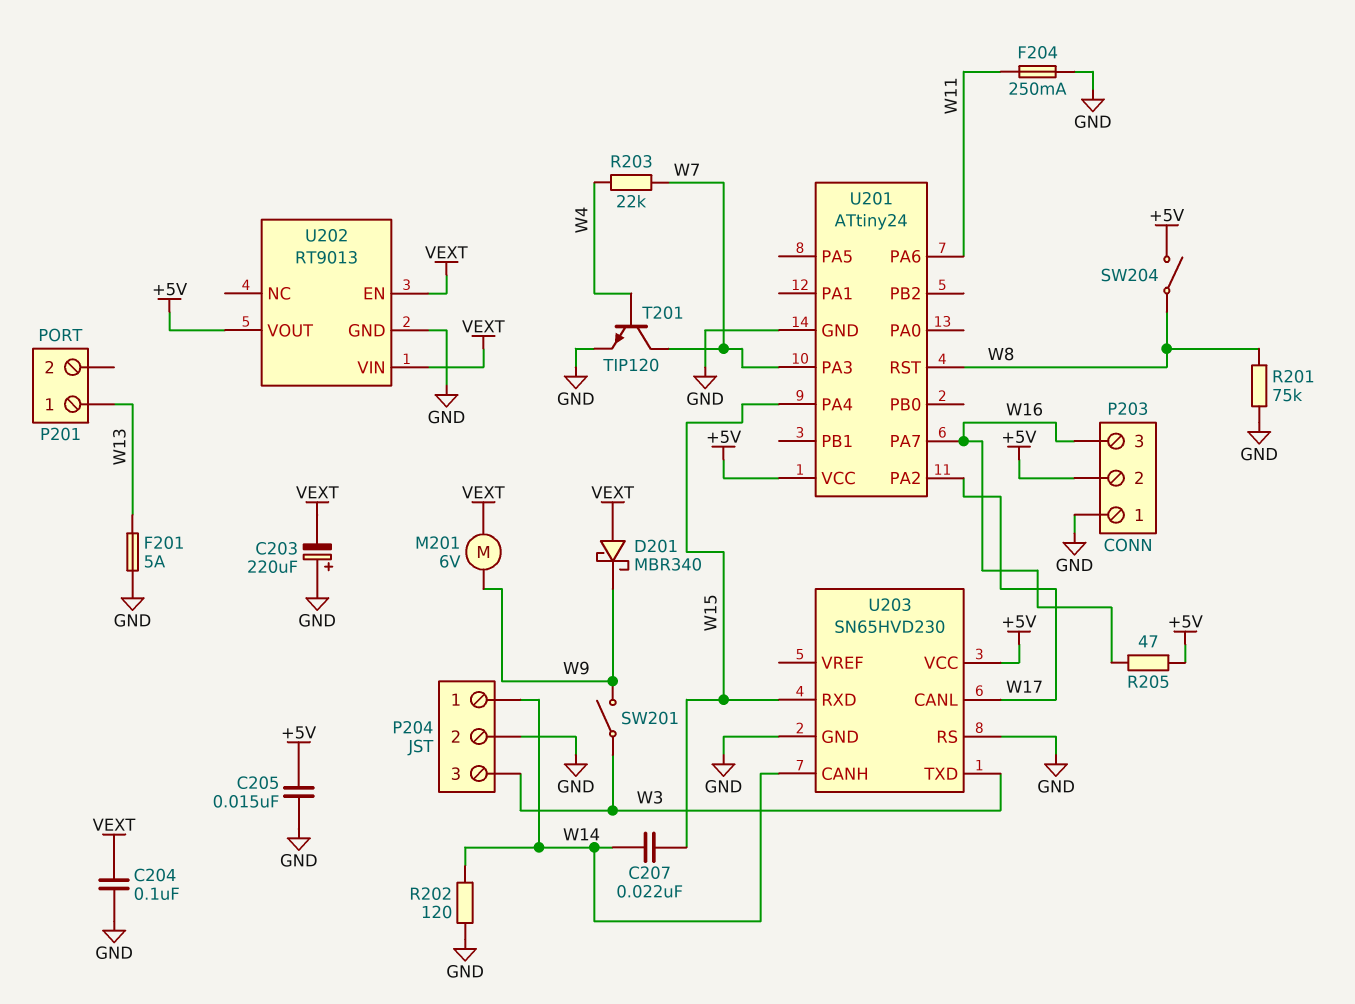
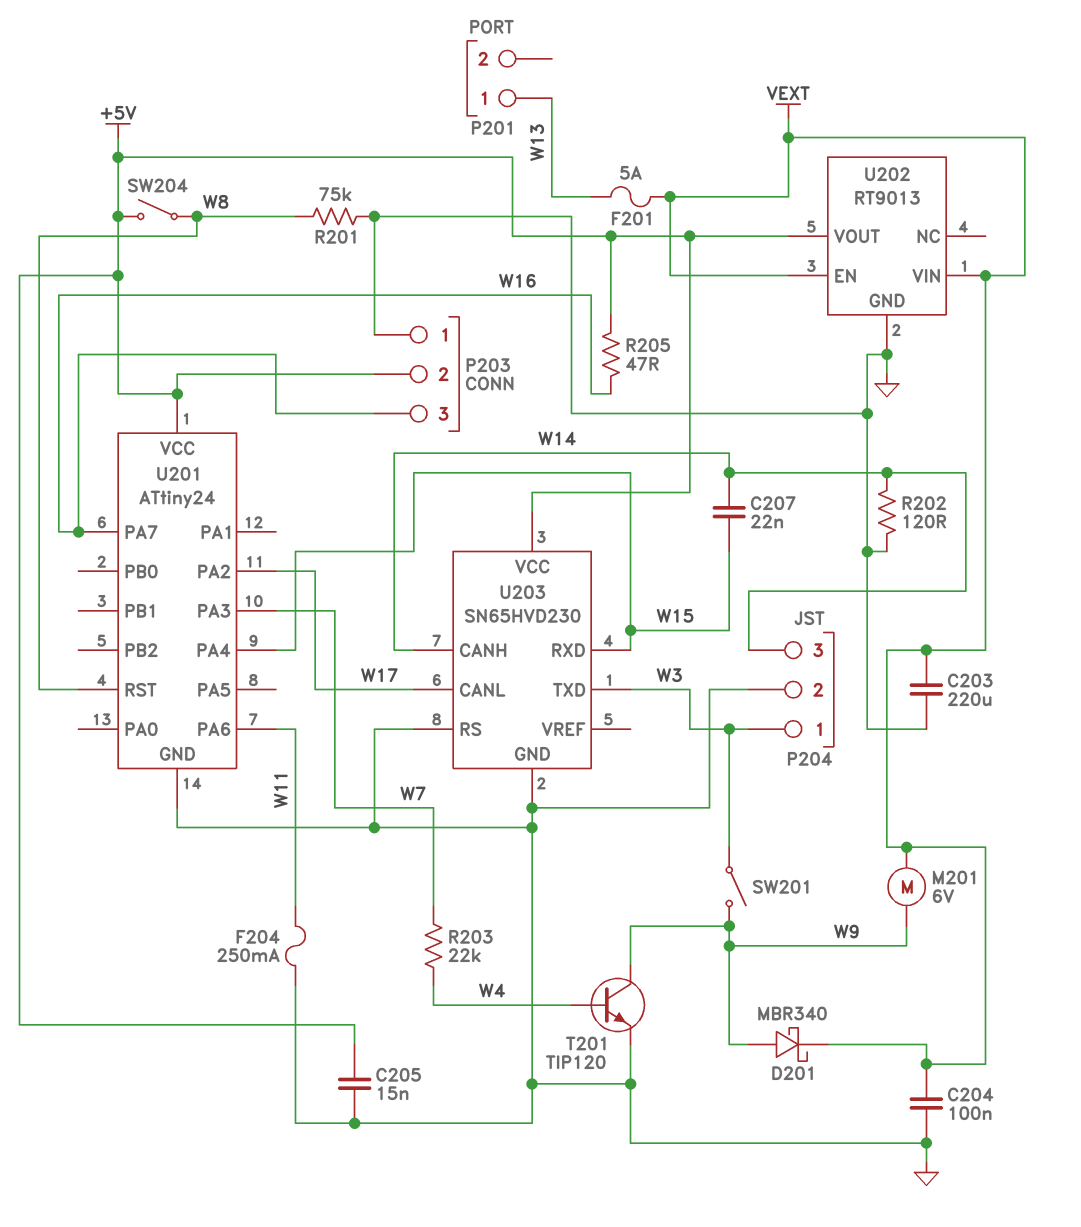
C203: 220uF (plus GND, minus VEXT) -> 220uF (GND, VEXT)
D201: schottky MBR340 (A VEXT, K W9) -> schottky MBR340 (A W9, K VEXT)
F201: 5A (GND, W13) -> 5A (VEXT, W13)
P204 pin 1: W14 -> W3
P204 pin 3: W3 -> W14
T201: NPN TIP120 (B W4, C W7, E GND) -> NPN TIP120 (B W4, C W9, E GND)

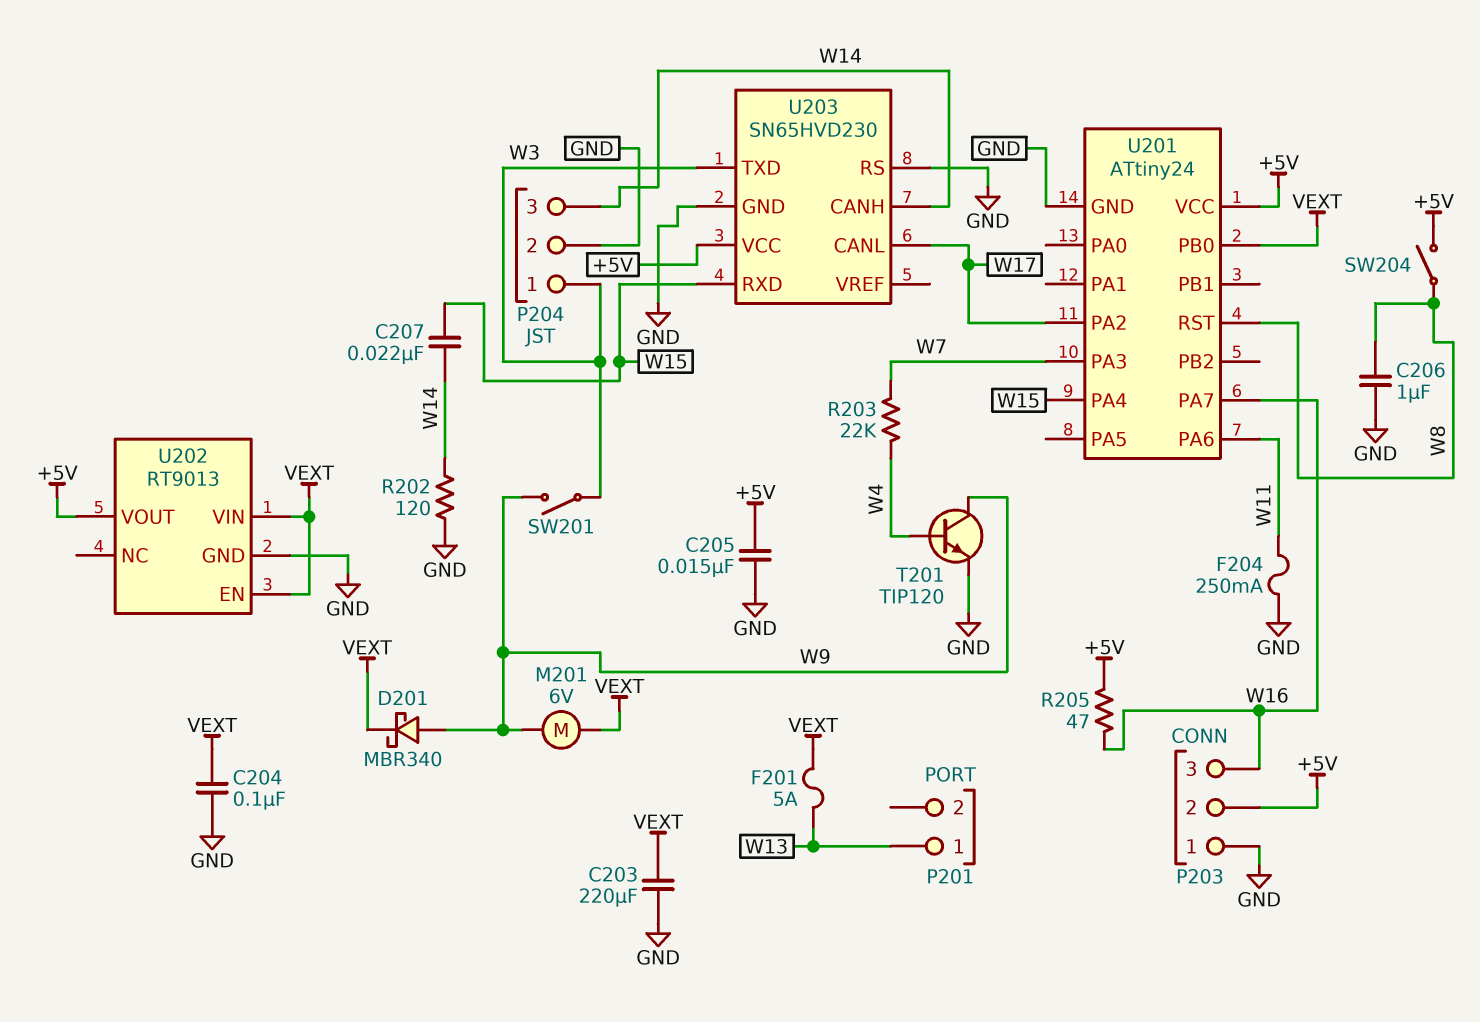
C206: none -> 1uF (GND, W8)
R201: 75k (GND, W8) -> none
U201 pin PB0: none -> VEXT

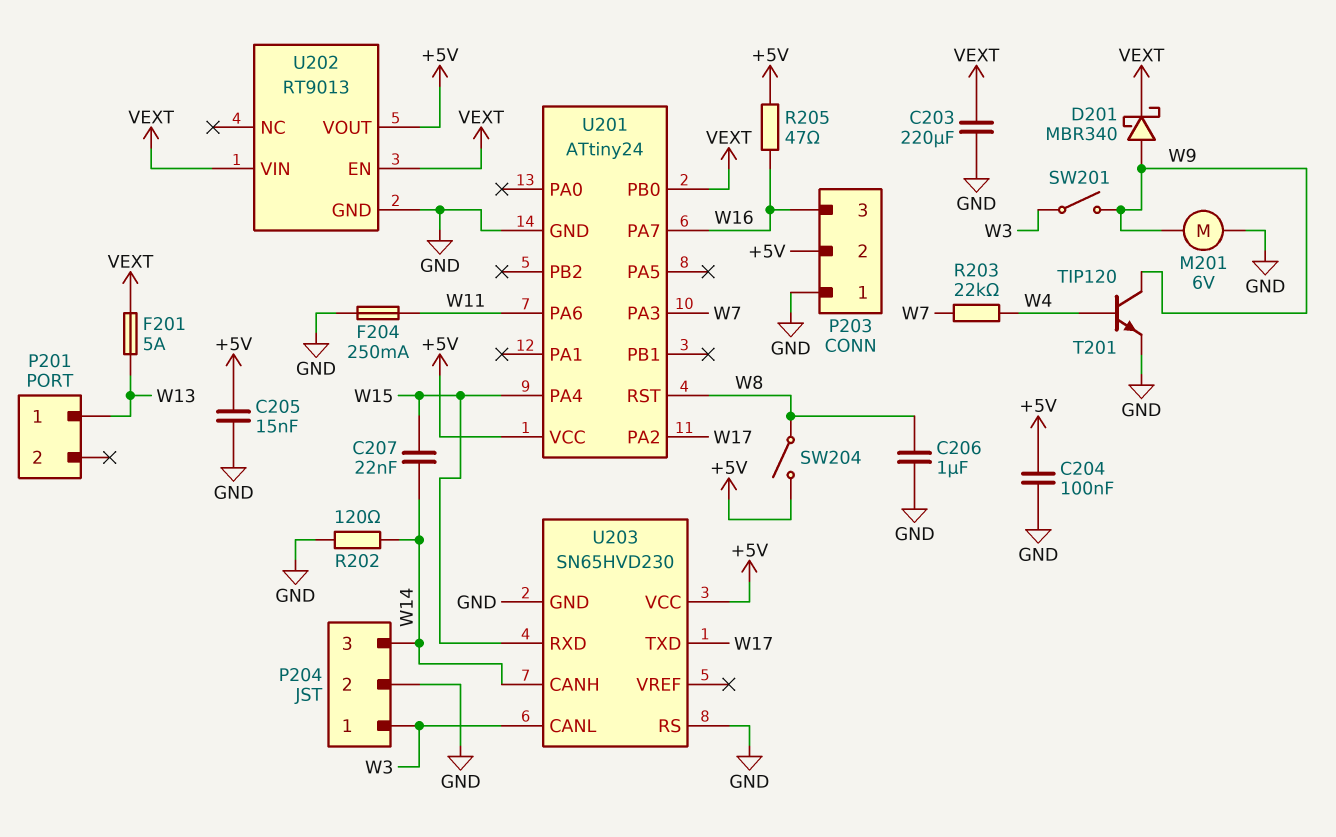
C204: 100nF (GND, VEXT) -> 100nF (+5V, GND)
M201: motor 6V (VEXT, W9) -> motor 6V (GND, W9)
U203 pin CANL: W17 -> W3
U203 pin TXD: W3 -> W17

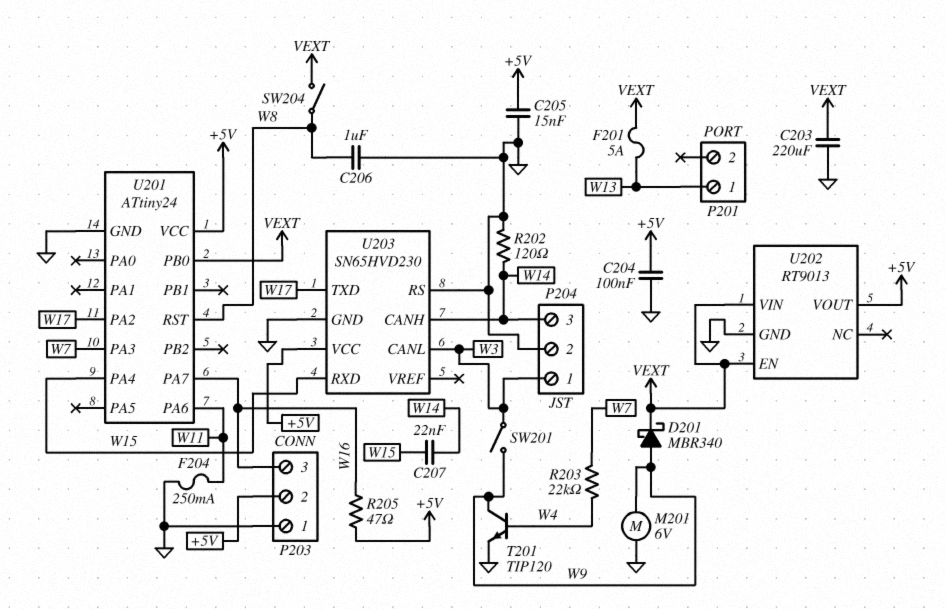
SW204: switch (+5V, W8) -> switch (VEXT, W8)

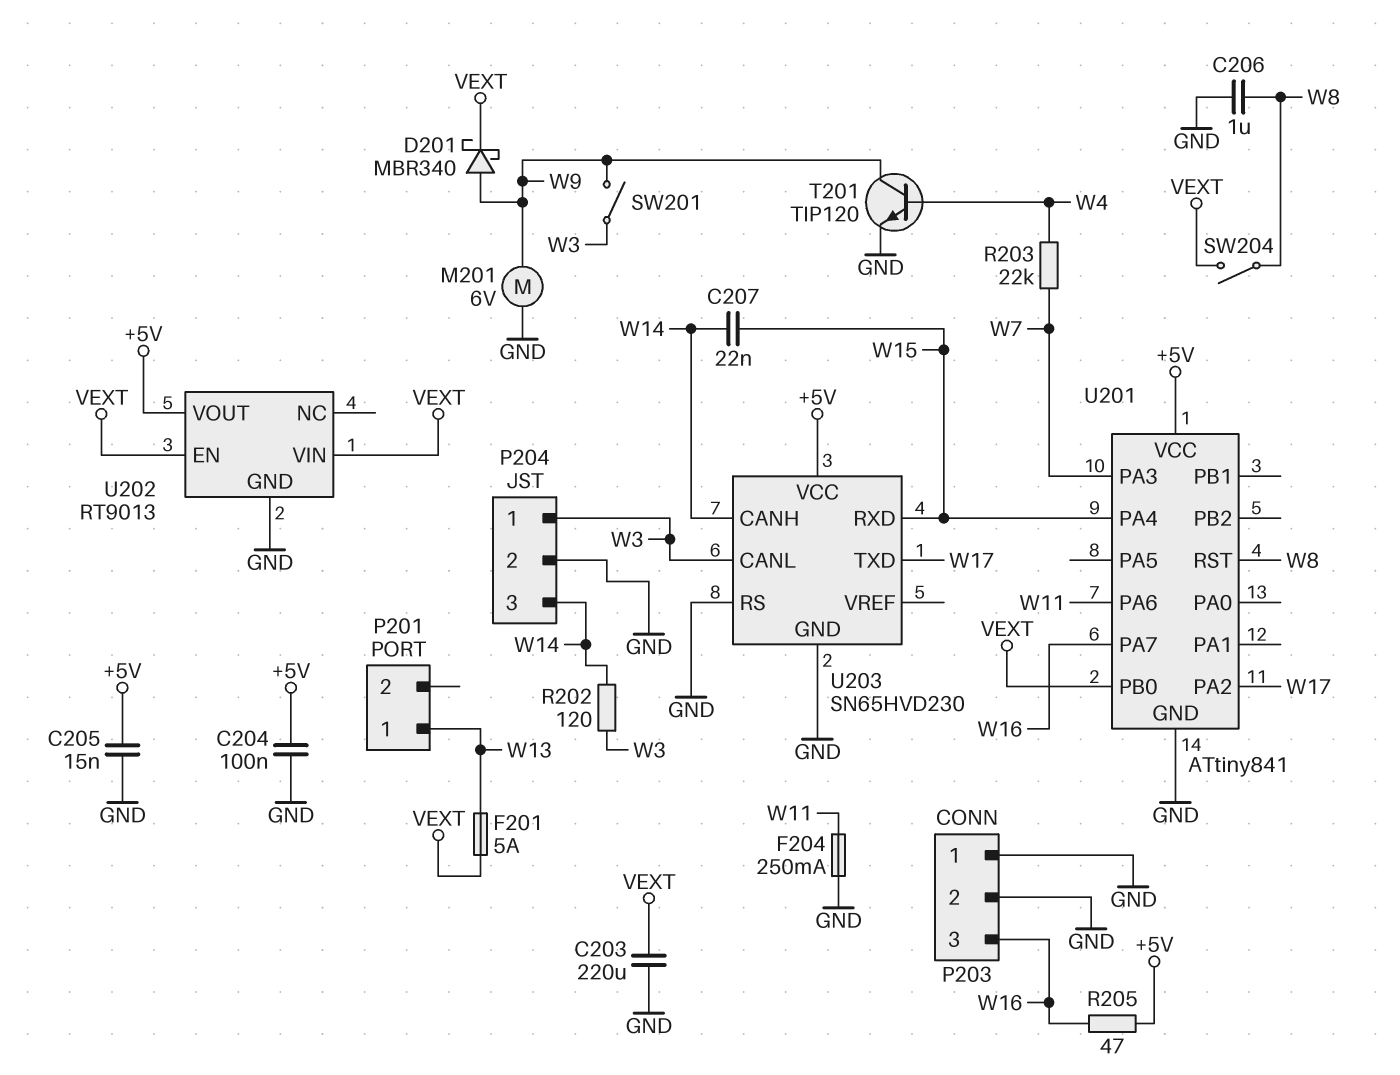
P203 pin 2: +5V -> GND
R202: 120 (GND, W14) -> 120 (W3, W14)
U201: ATtiny24 -> ATtiny841

